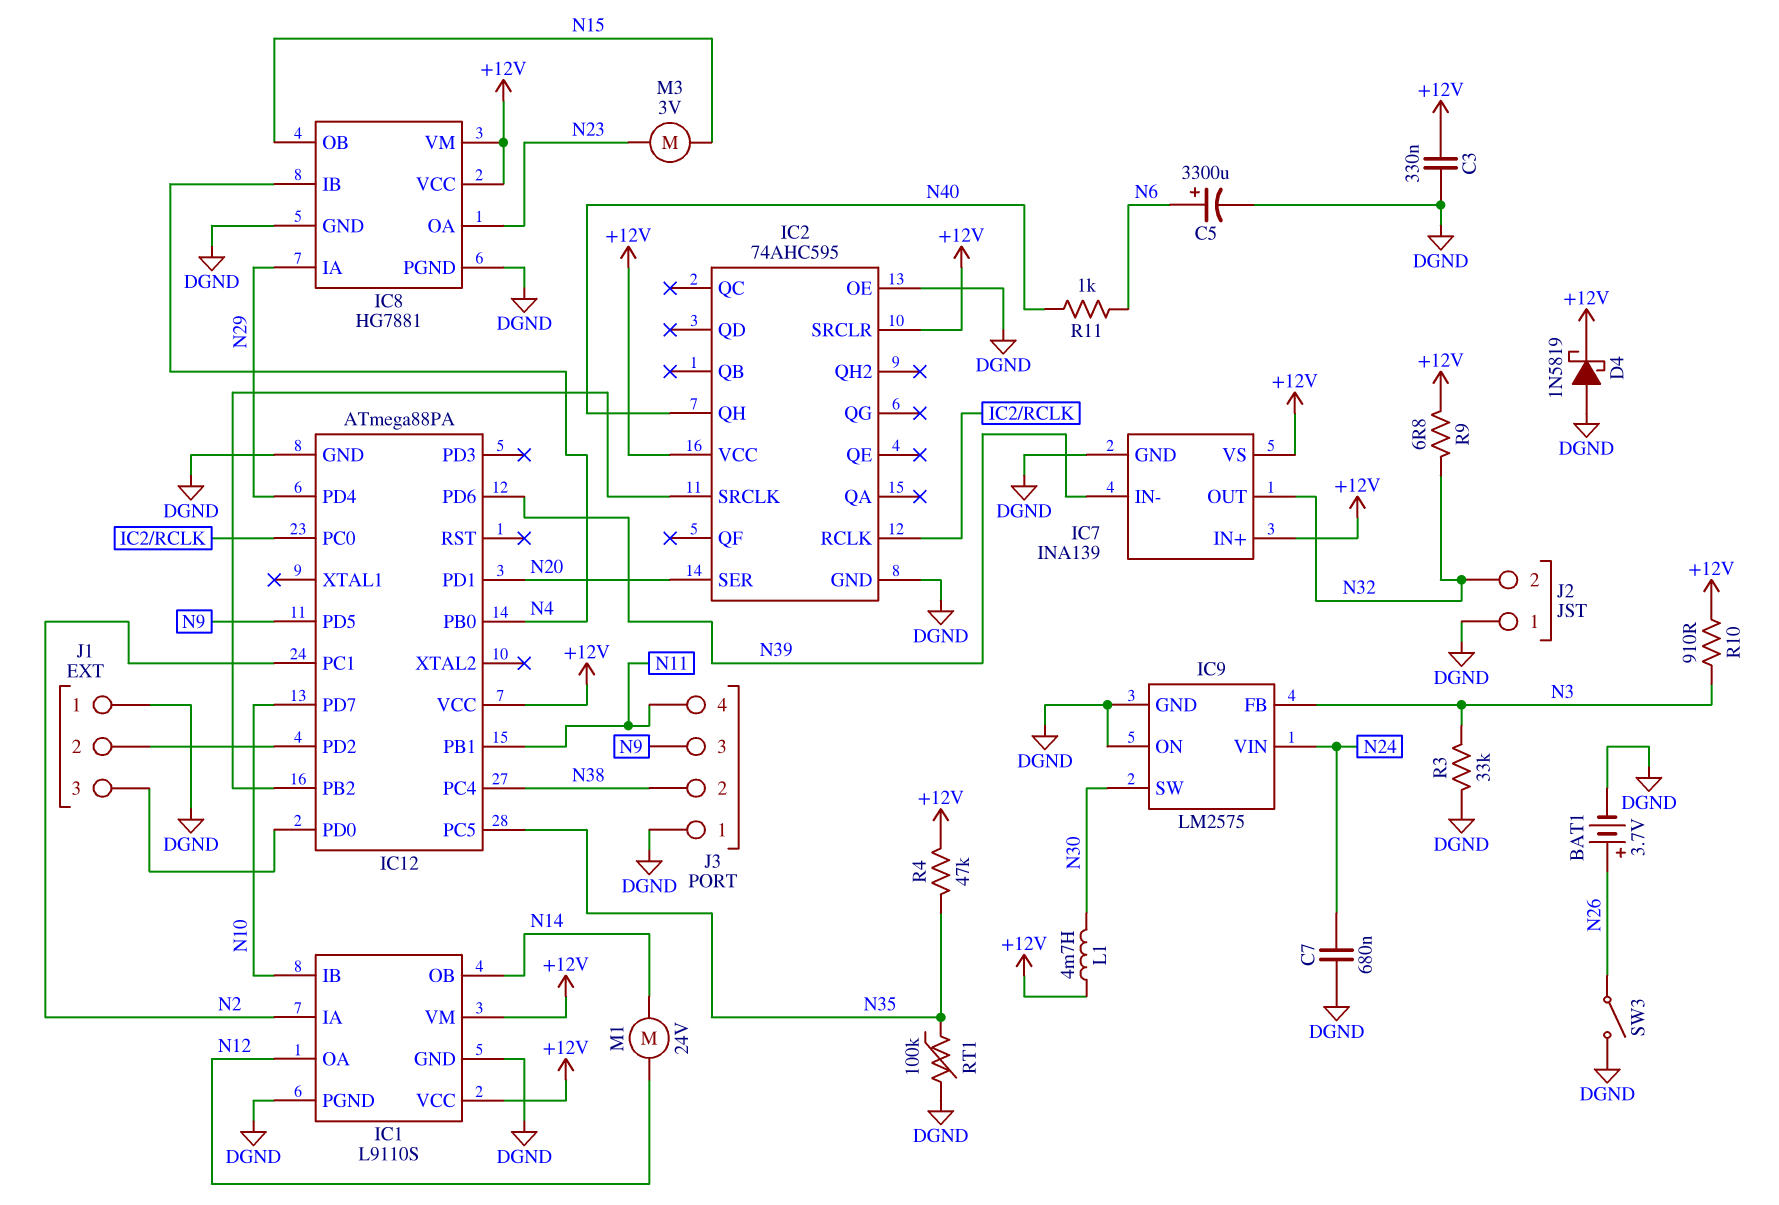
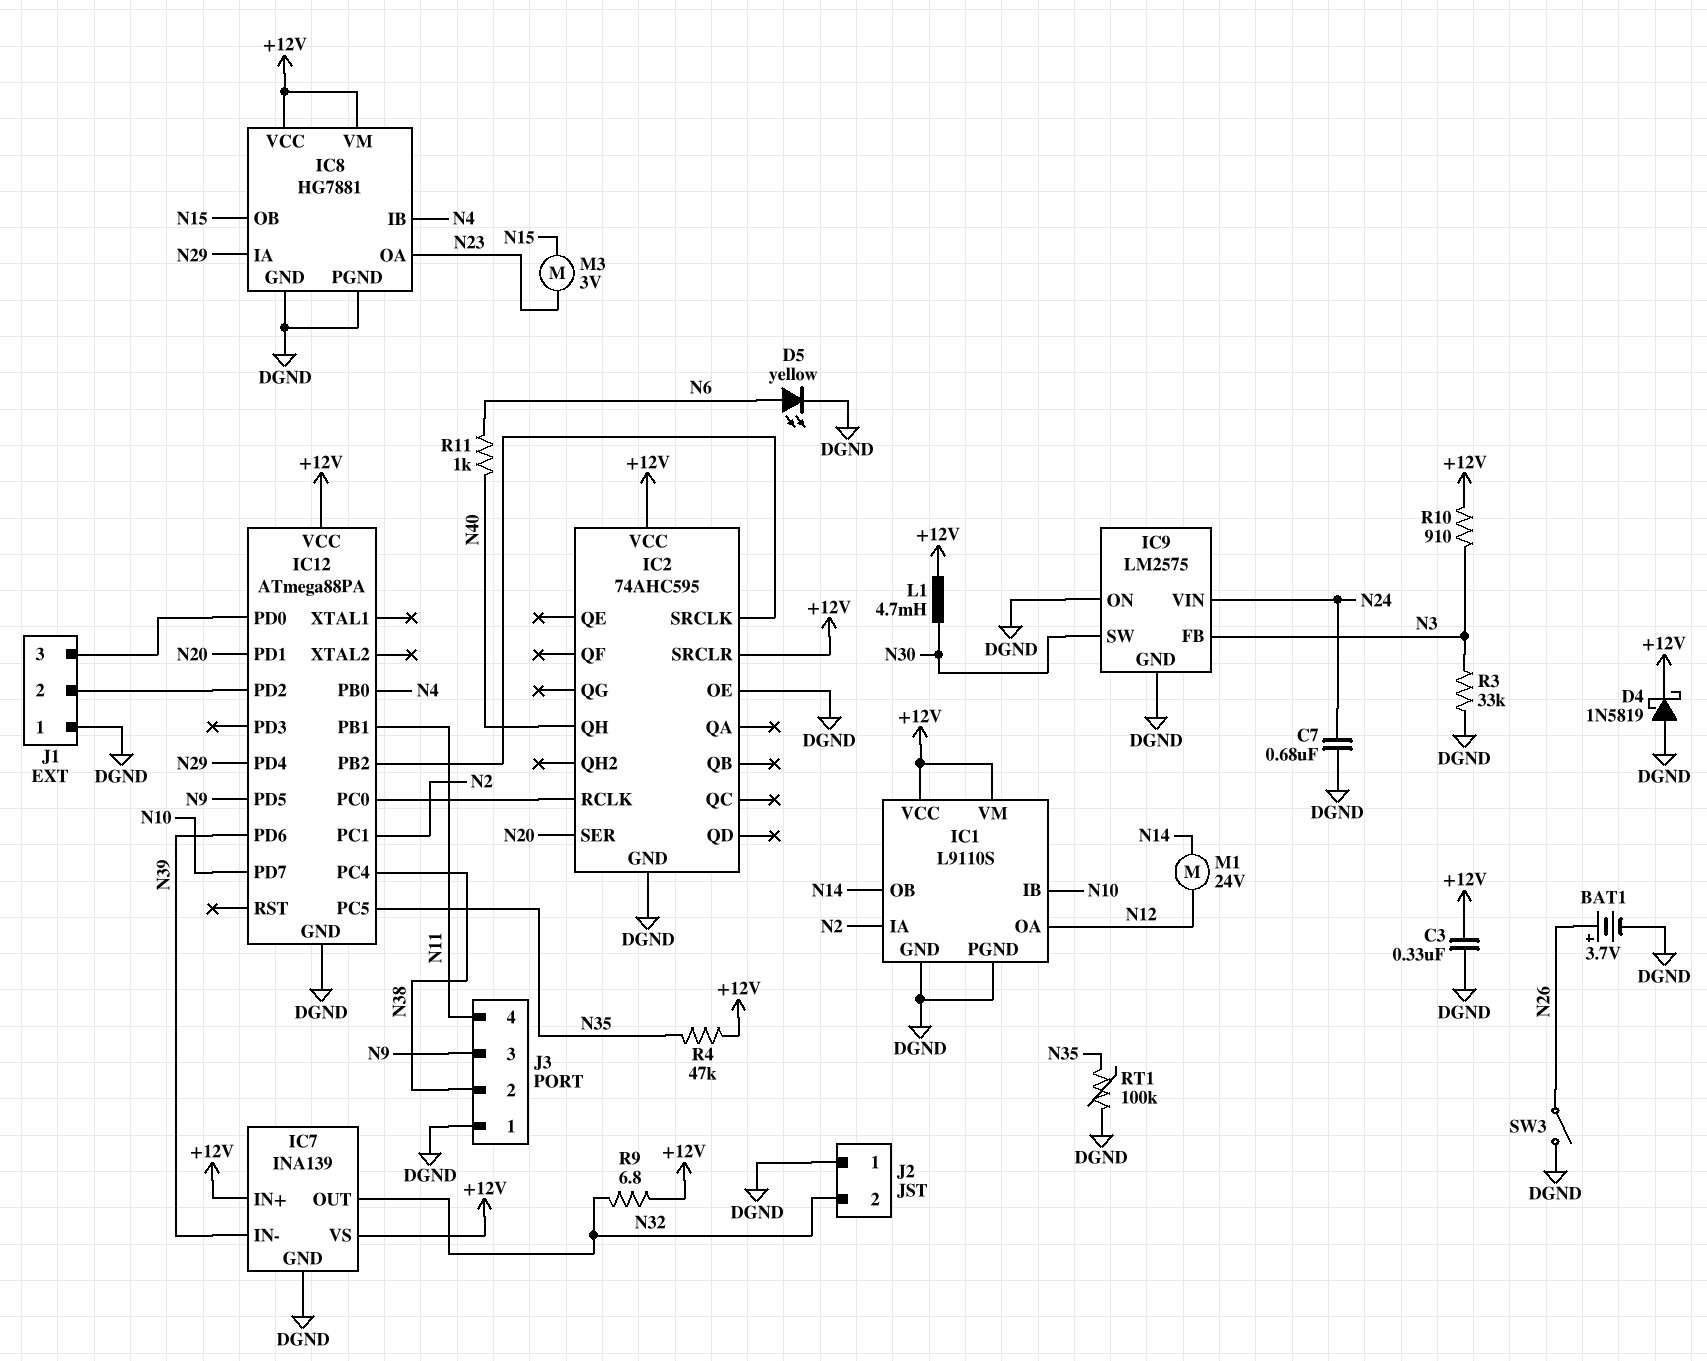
C5: 3300uF (plus N6, minus DGND) -> none
D5: none -> LED yellow (A N6, K DGND)

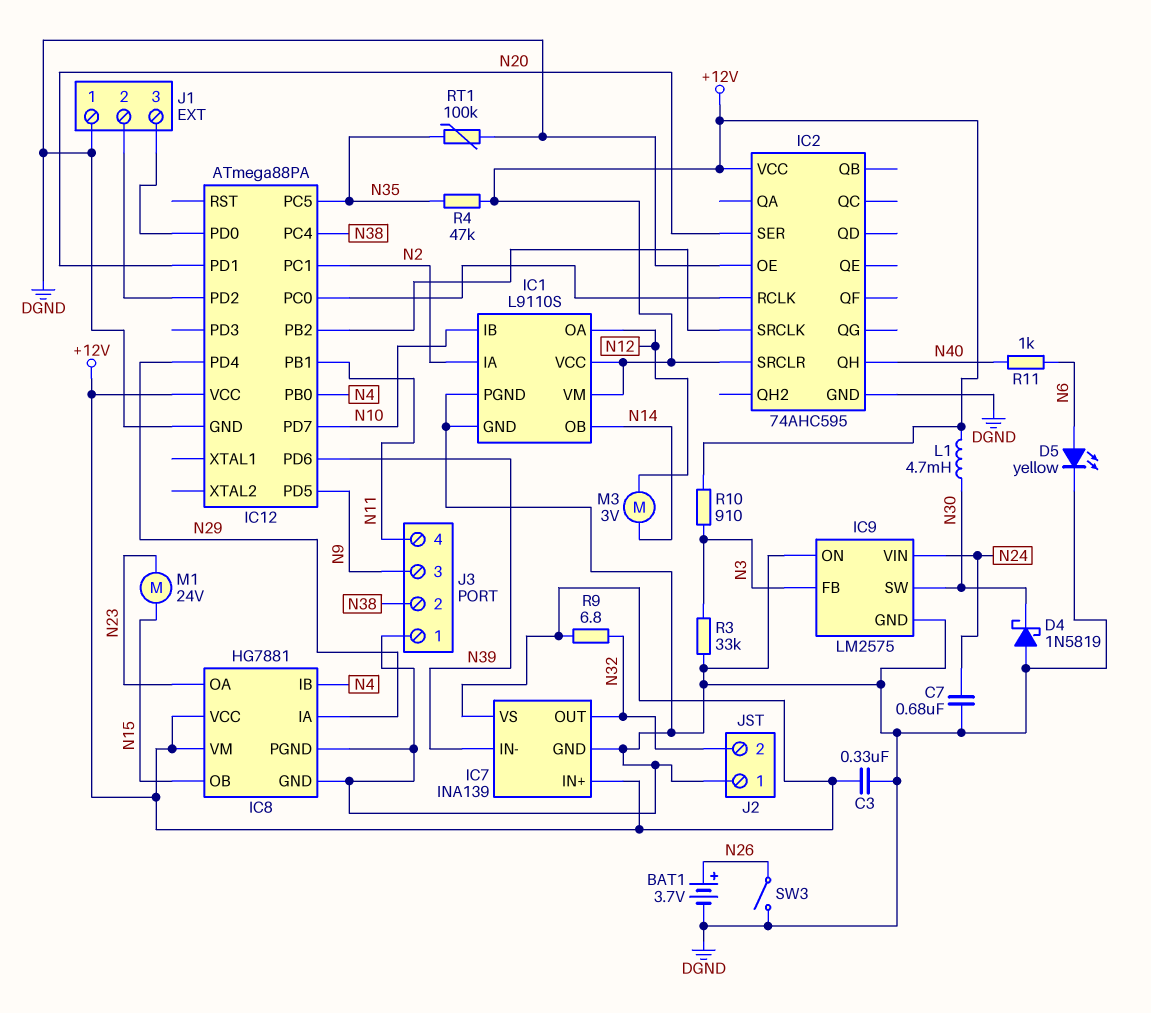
D4: schottky 1N5819 (A DGND, K +12V) -> schottky 1N5819 (A DGND, K N30)
M1: motor 24V (N12, N14) -> motor 24V (N15, N23)
M3: motor 3V (N15, N23) -> motor 3V (N12, N14)

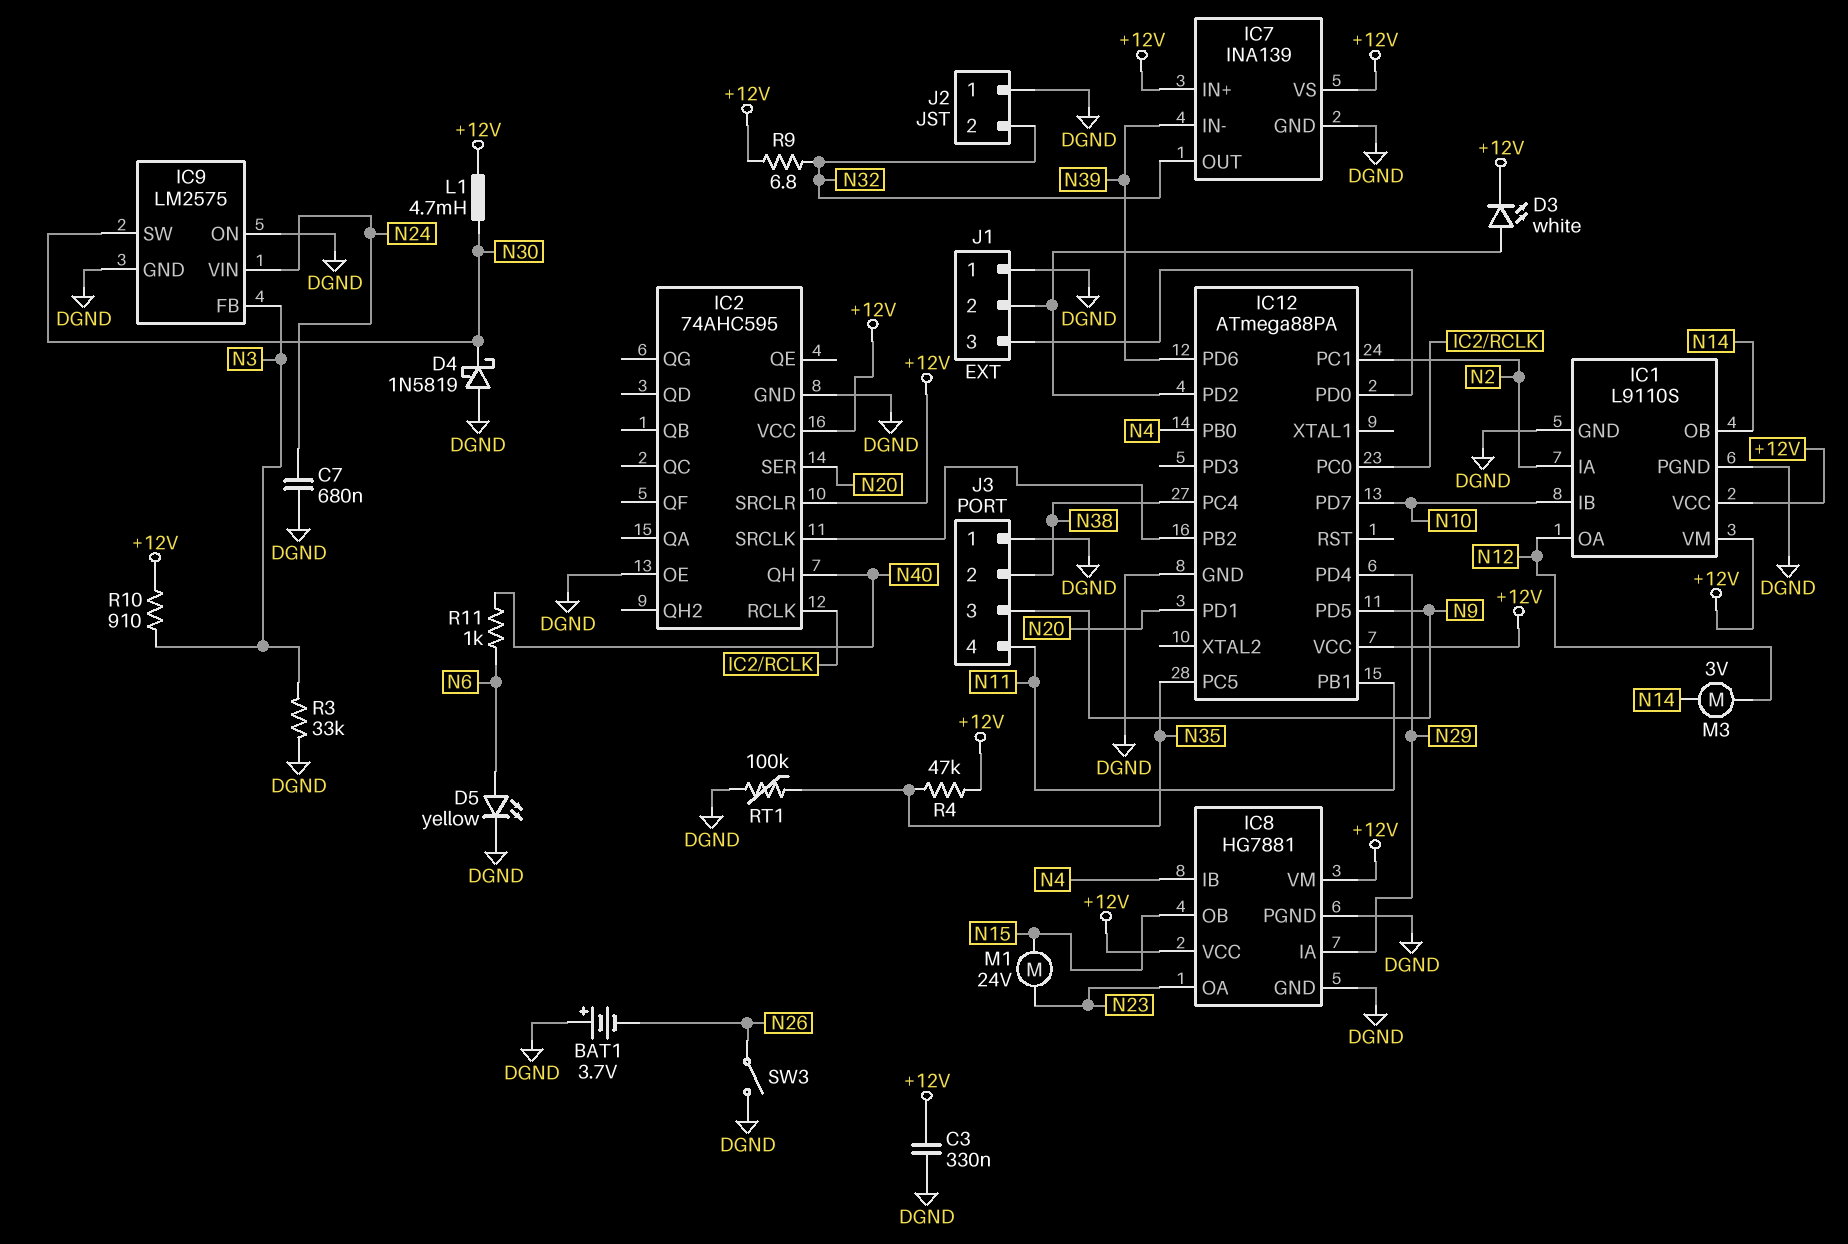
BAT1: 3.7V (plus N26, minus DGND) -> 3.7V (plus DGND, minus N26)
D3: none -> LED white (A IC12/PD2, K +12V)

